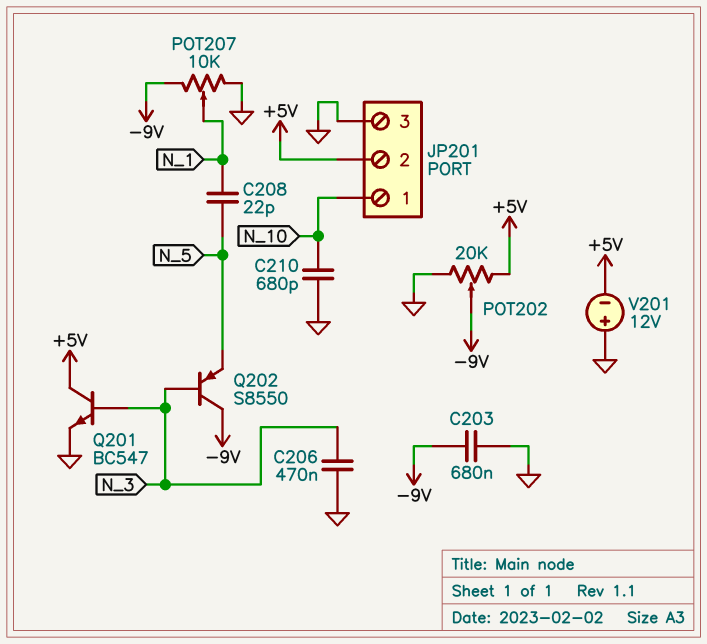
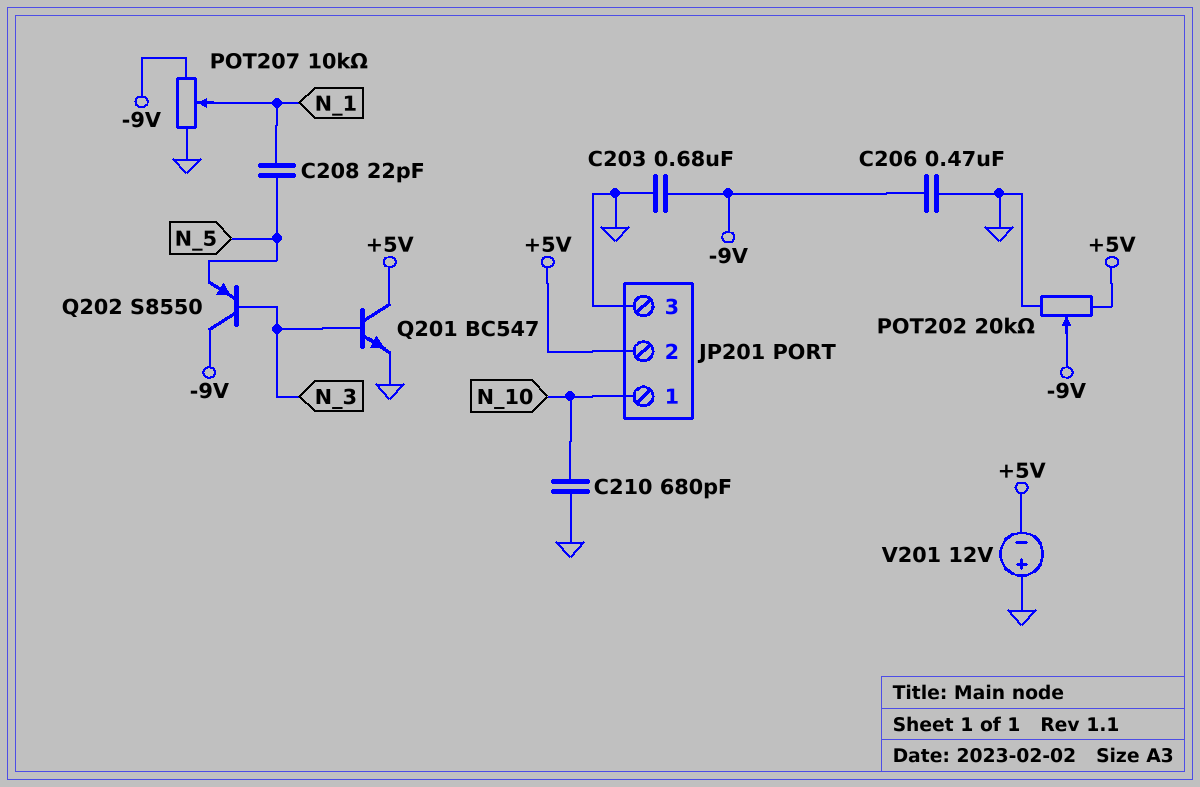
C206: 470nF (GND, N_3) -> 470nF (-9V, GND)

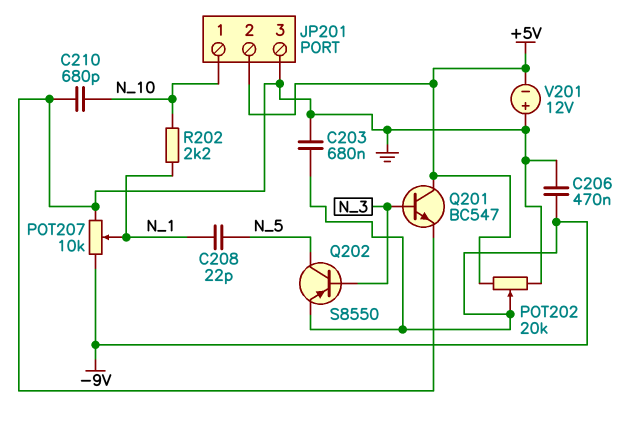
Q202: PNP S8550 (B N_3, C -9V, E N_5) -> PNP S8550 (B N_3, C N_5, E -9V)
R202: none -> 2.2k (N_1, N_10)

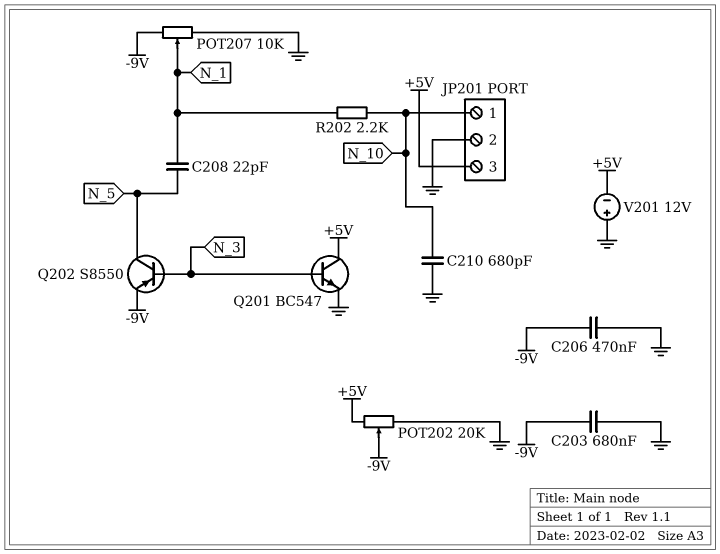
JP201 pin 2: +5V -> GND
JP201 pin 3: GND -> +5V

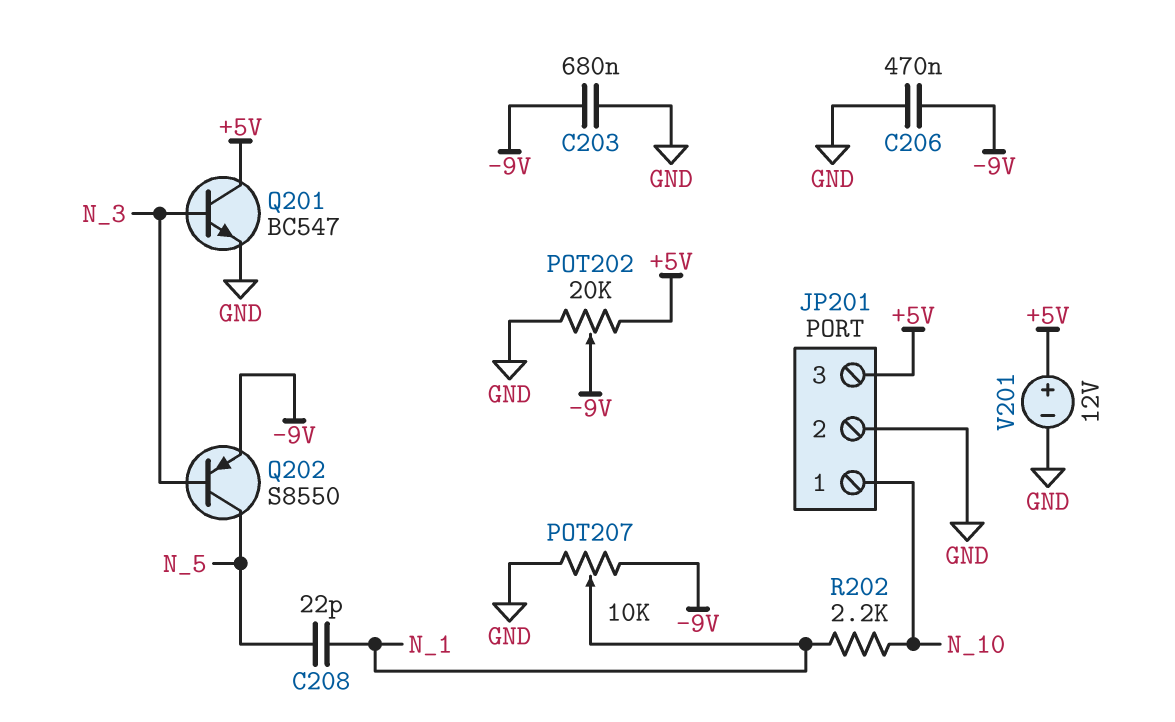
C210: 680pF (GND, N_10) -> none
V201: 12V (plus GND, minus +5V) -> 12V (plus +5V, minus GND)

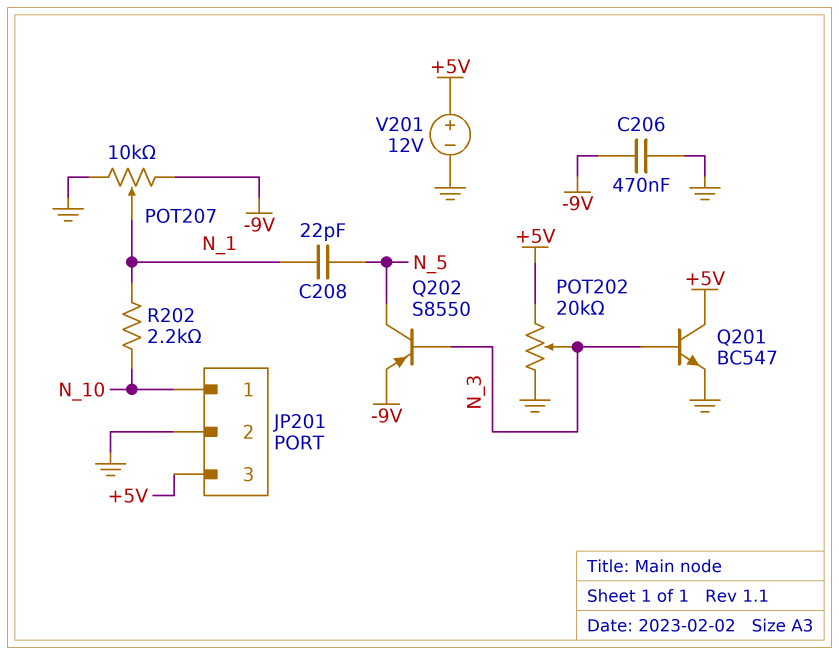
C203: 680nF (-9V, GND) -> none
POT202: 20k (+5V, GND, wiper -9V) -> 20k (+5V, GND, wiper N_3)

